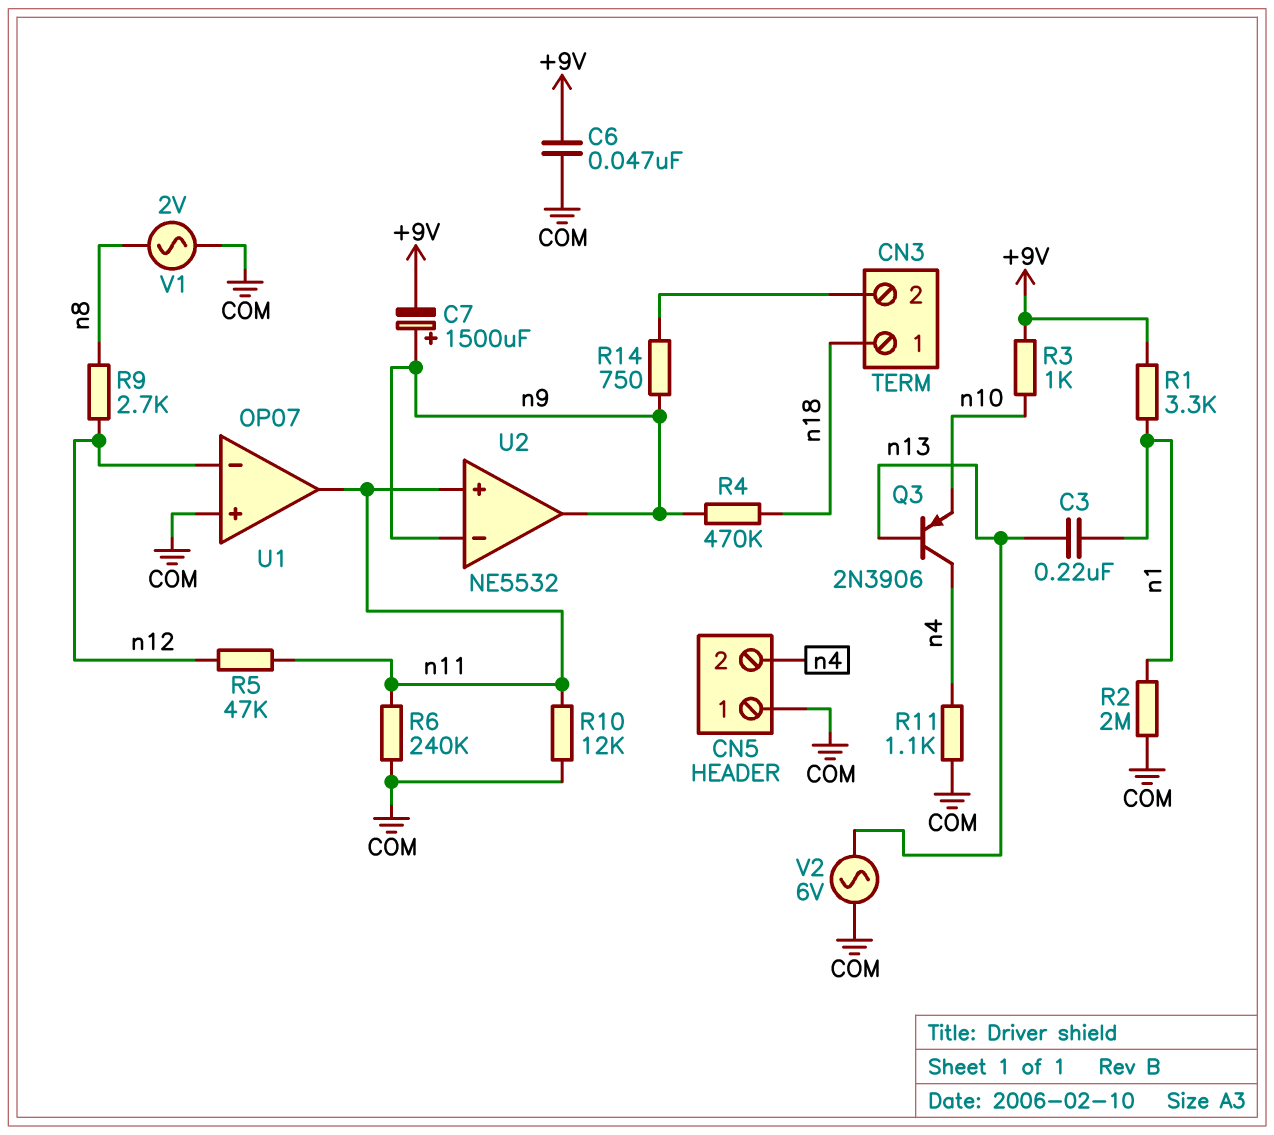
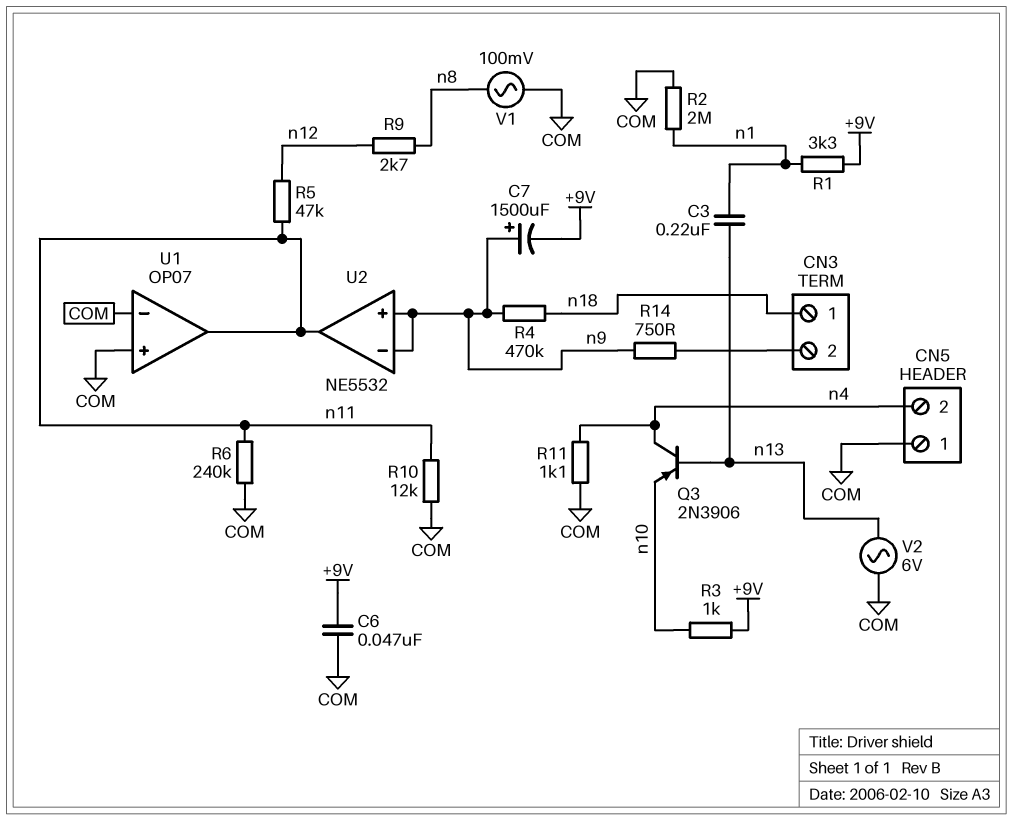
U1 pin in-: n12 -> COM
U2 pin in+: n11 -> n9
U2 pin out: n9 -> n11
V1: AC 2V (COM, n8) -> AC 100mV (COM, n8)

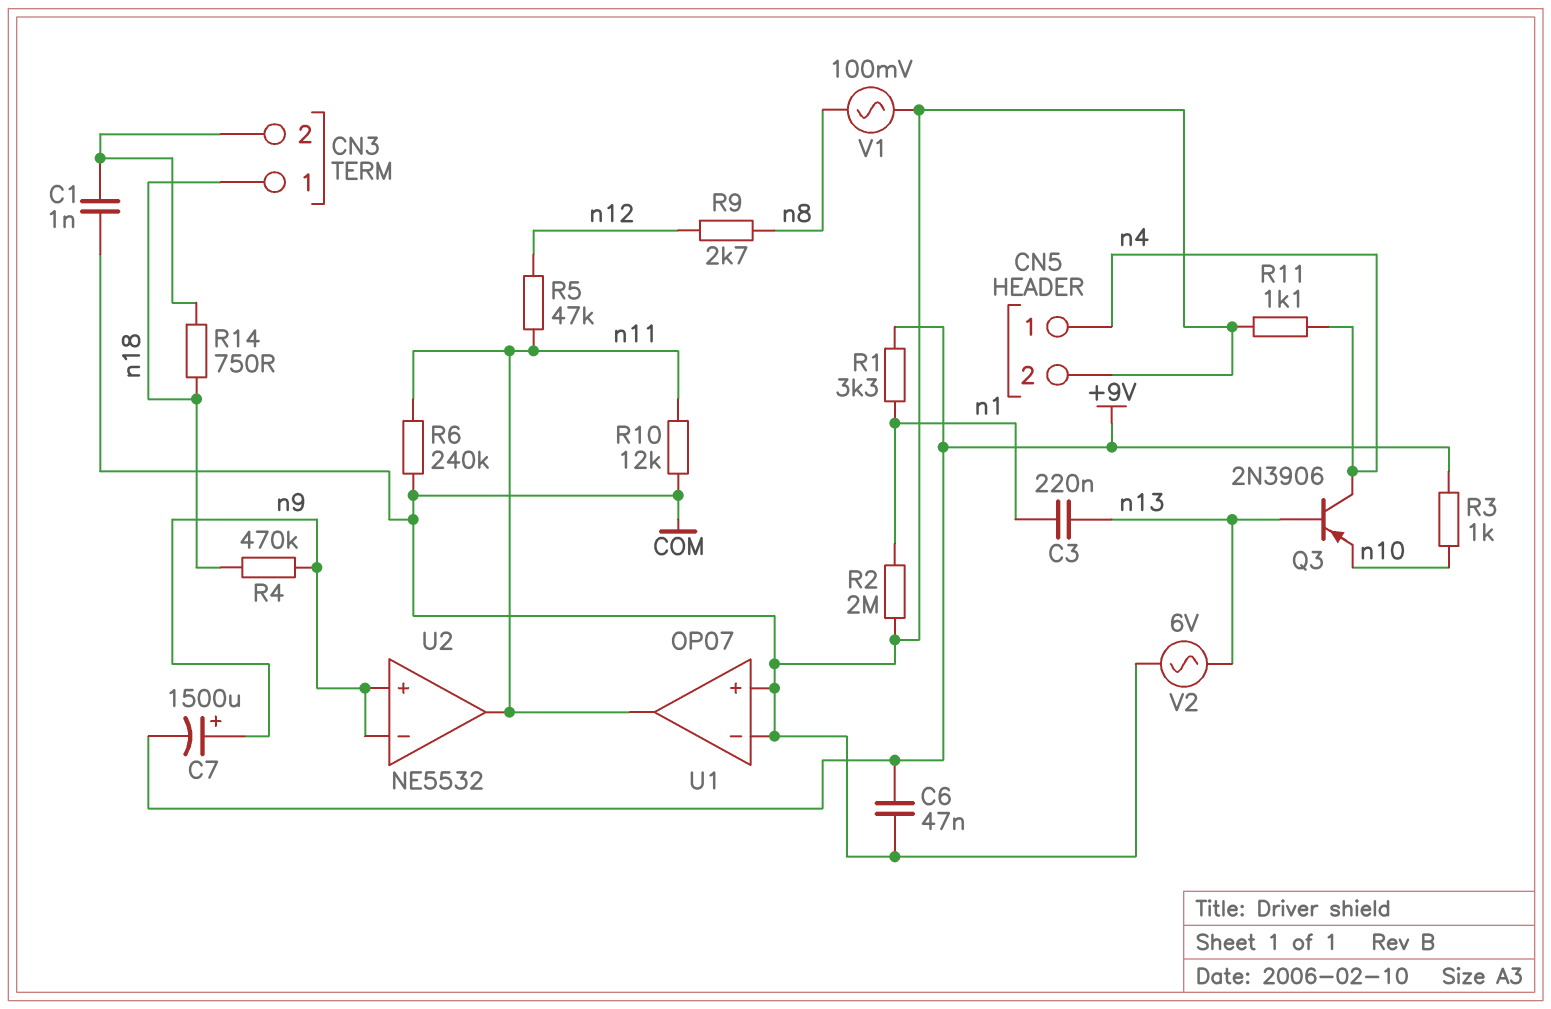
C1: none -> 1nF (CN3/2, COM)
CN5 pin 1: COM -> n4
CN5 pin 2: n4 -> COM
R14: 750 (CN3/2, n9) -> 750 (CN3/2, n18)

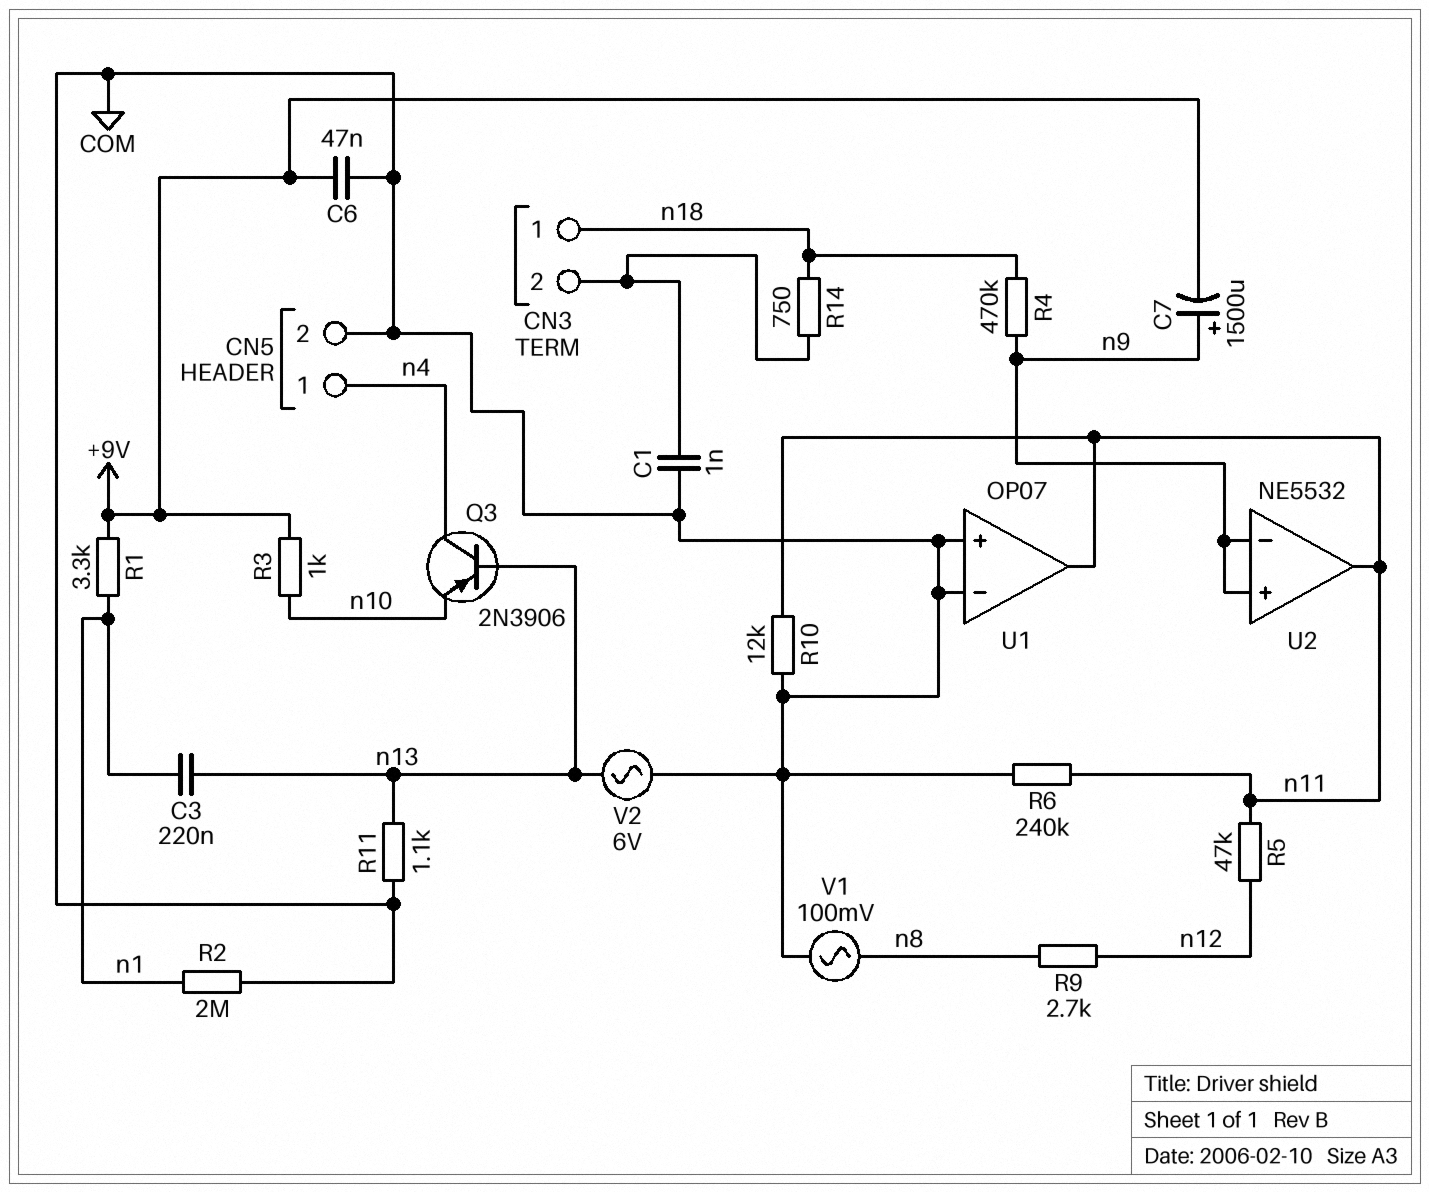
R11: 1.1k (COM, n4) -> 1.1k (COM, n13)

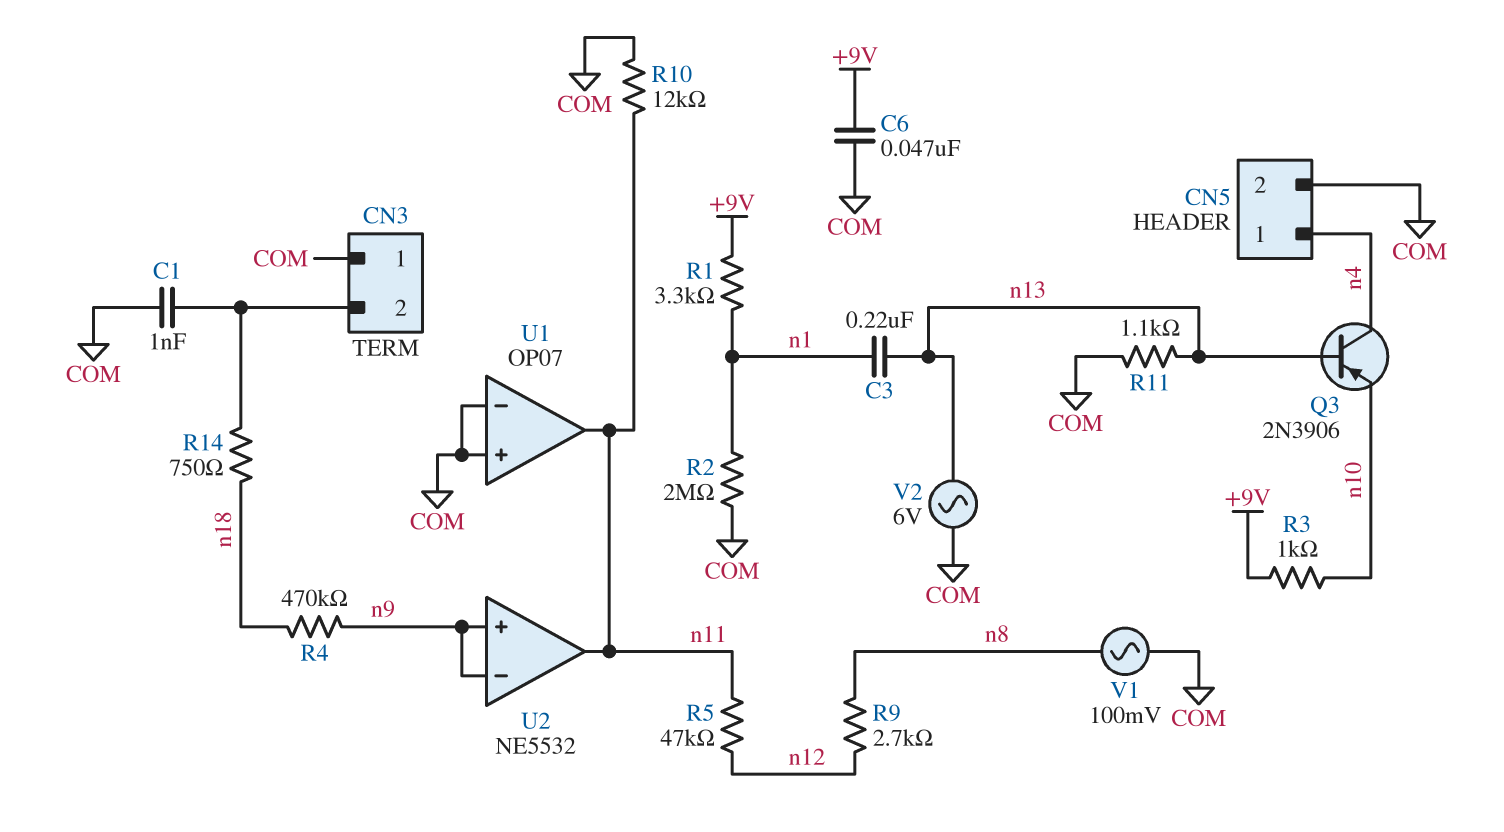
C7: 1500uF (plus n9, minus +9V) -> none
CN3 pin 1: n18 -> COM
R6: 240k (COM, n11) -> none

